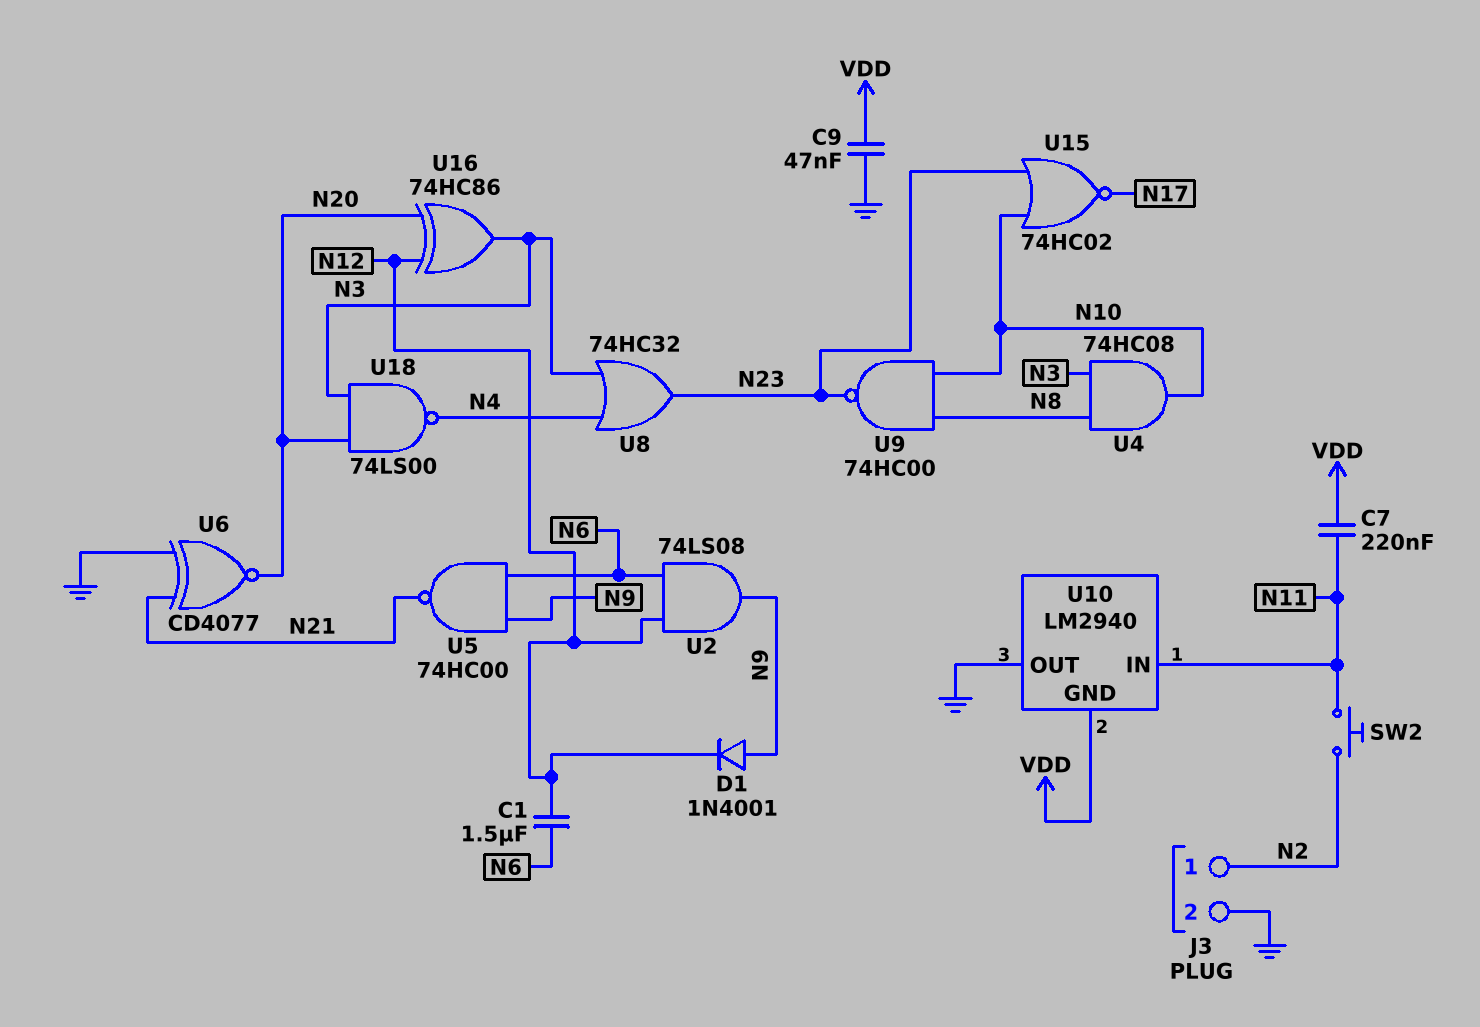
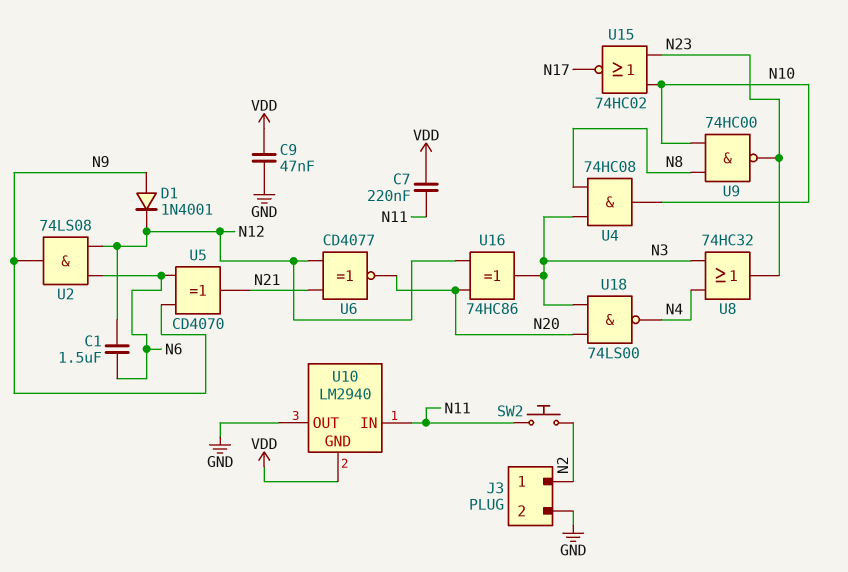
U5: NAND 74HC00 (in N6, in N9, out N21) -> XOR CD4070 (in N6, in N9, out N21)
U6: XNOR CD4077 (in GND, in N21, out N20) -> XNOR CD4077 (in N12, in N21, out N20)

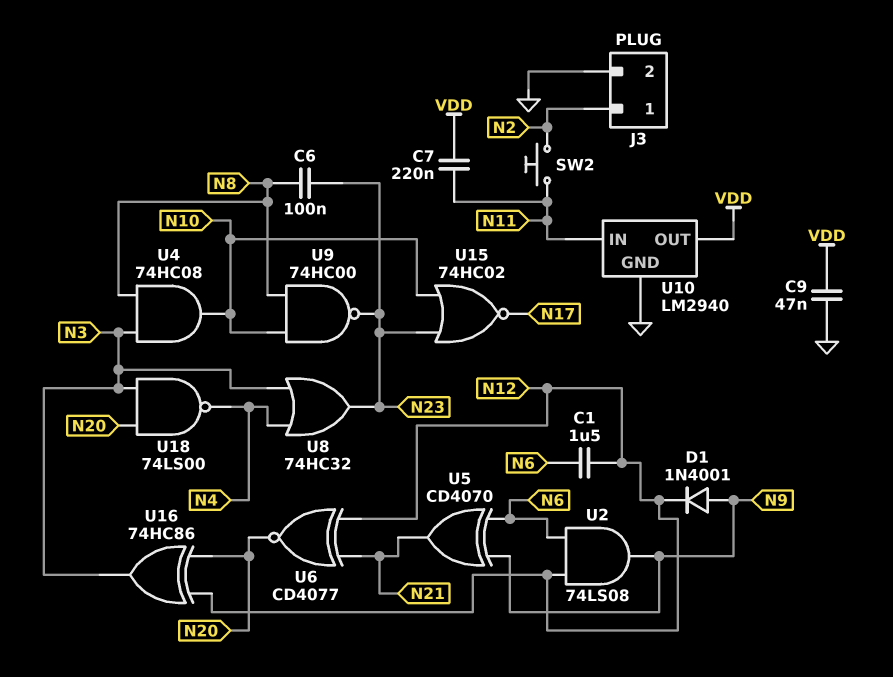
C6: none -> 100nF (N8, N23)
U10 pin GND: VDD -> GND
U10 pin OUT: GND -> VDD

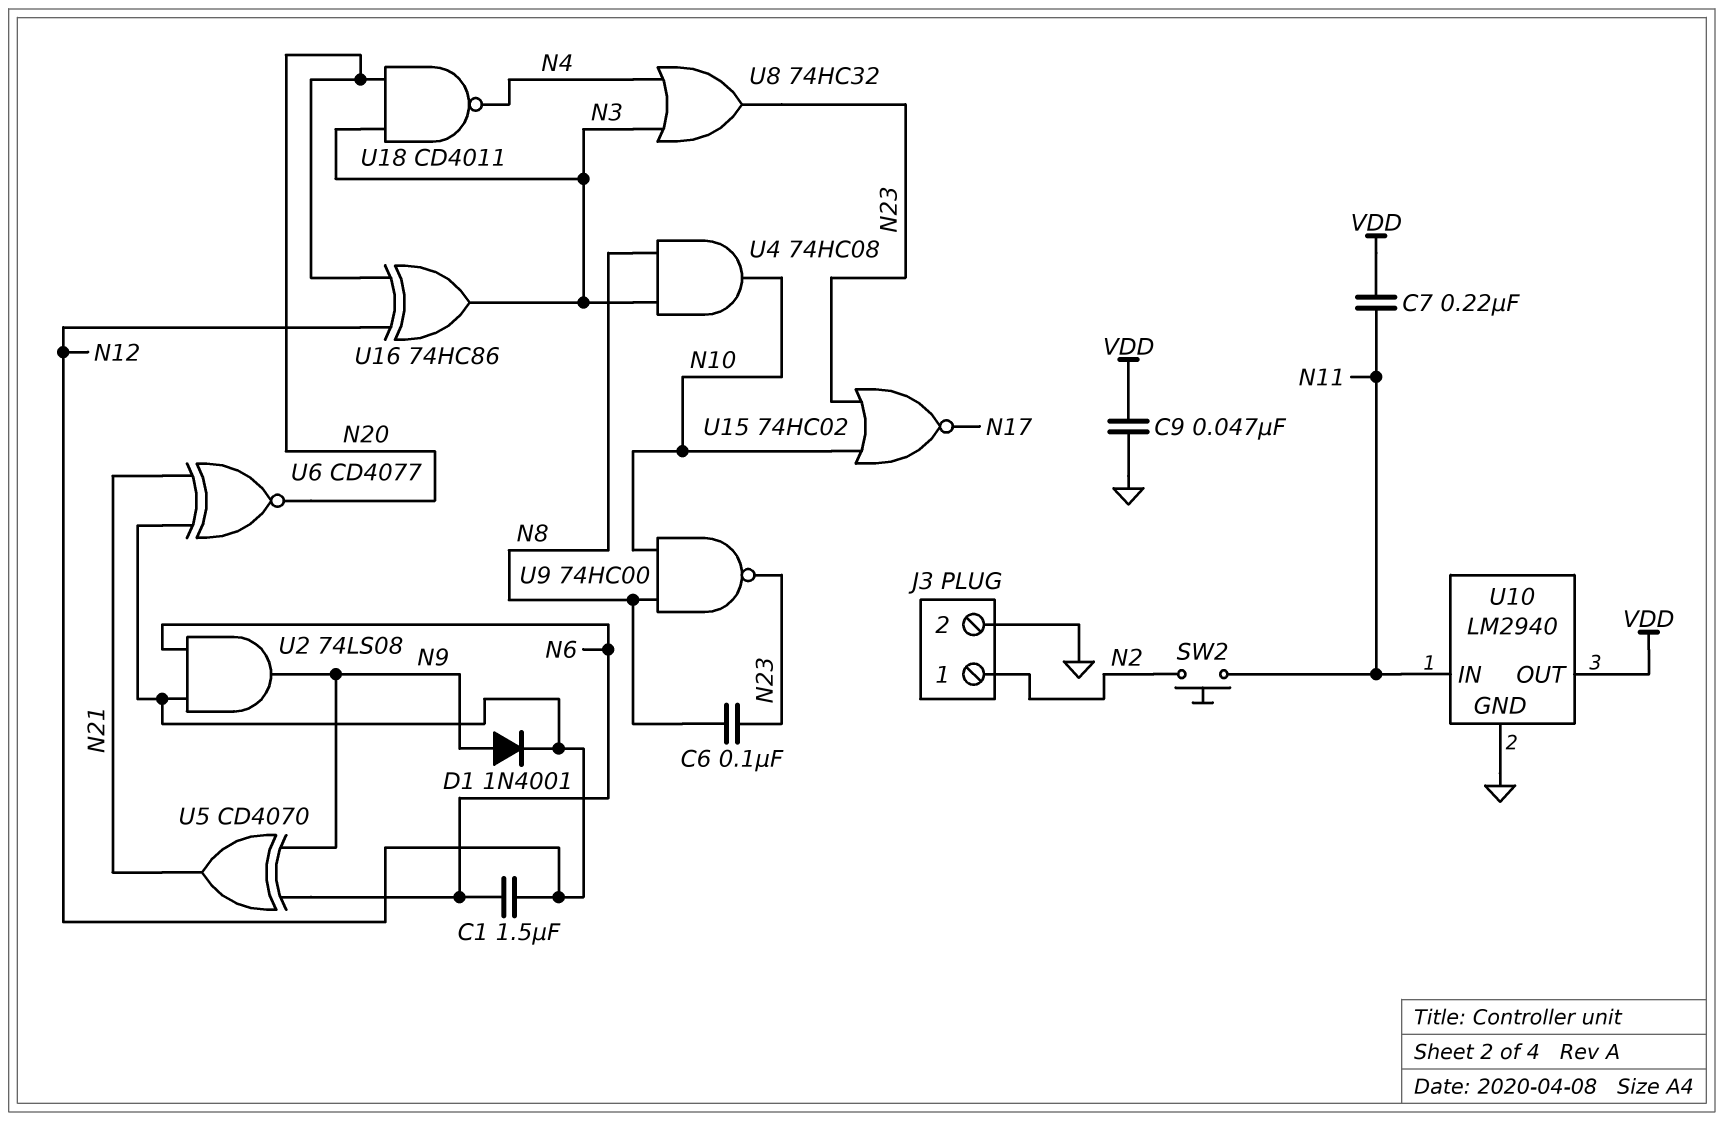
U18: NAND 74LS00 (in N3, in N20, out N4) -> NAND CD4011 (in N3, in N20, out N4)

